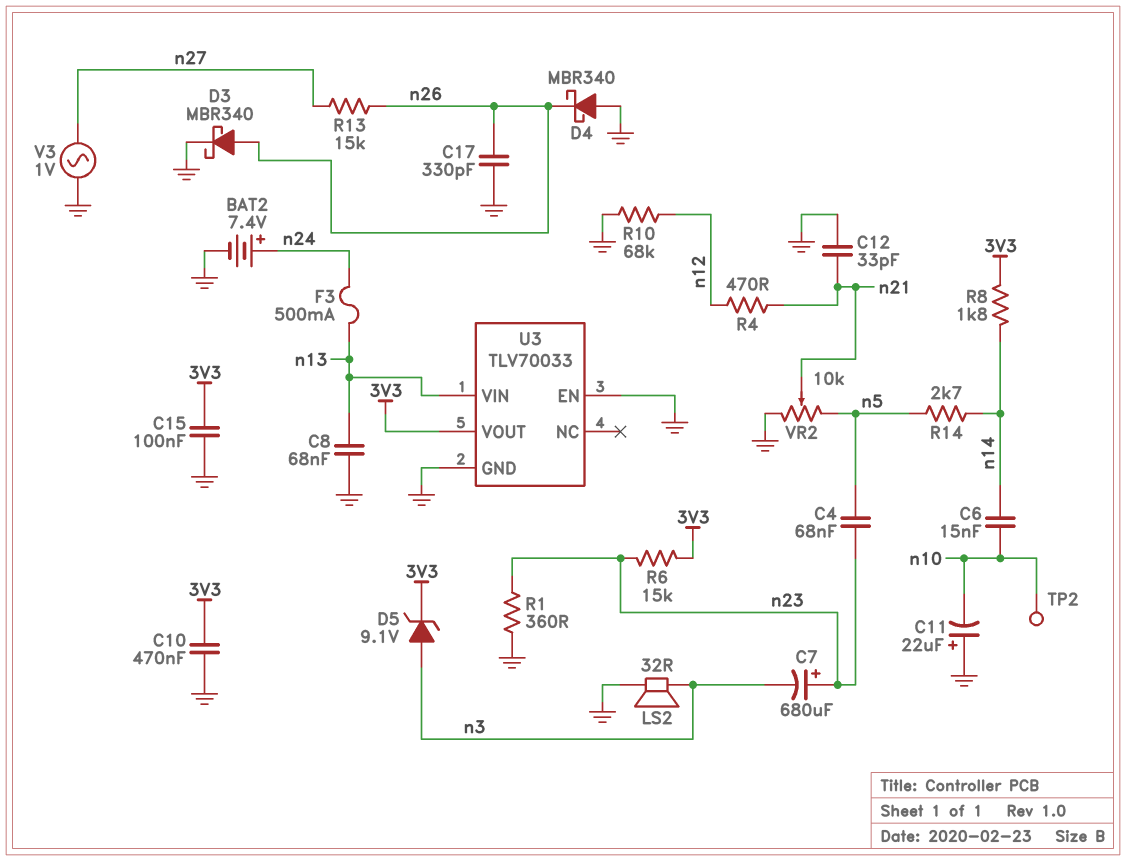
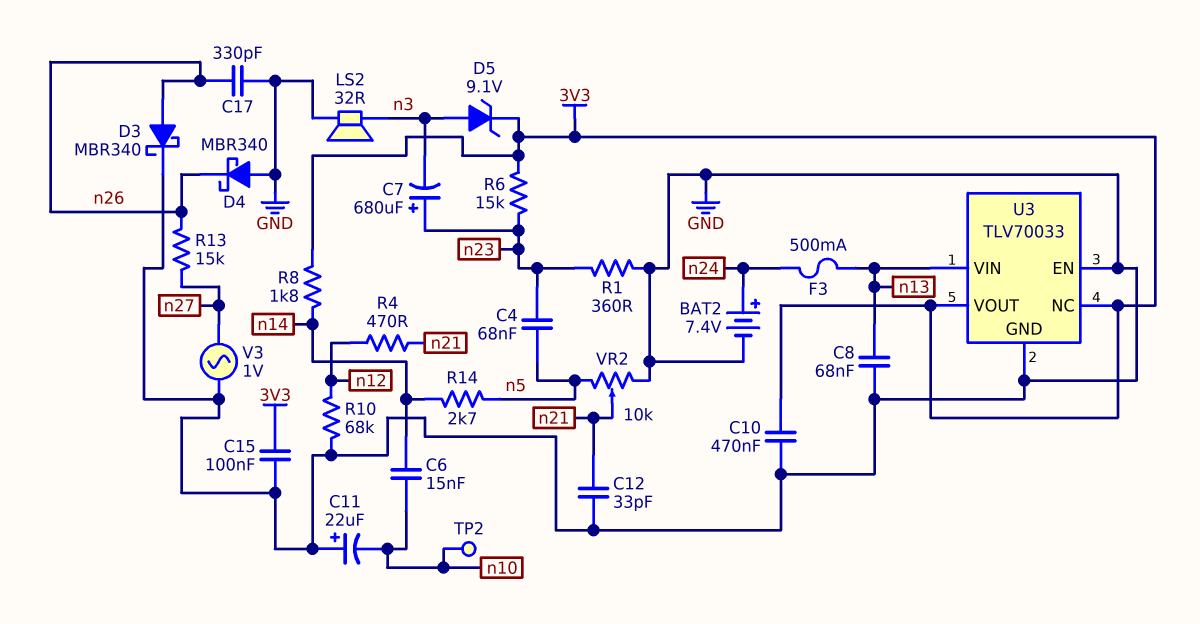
U3 pin NC: none -> 3V3

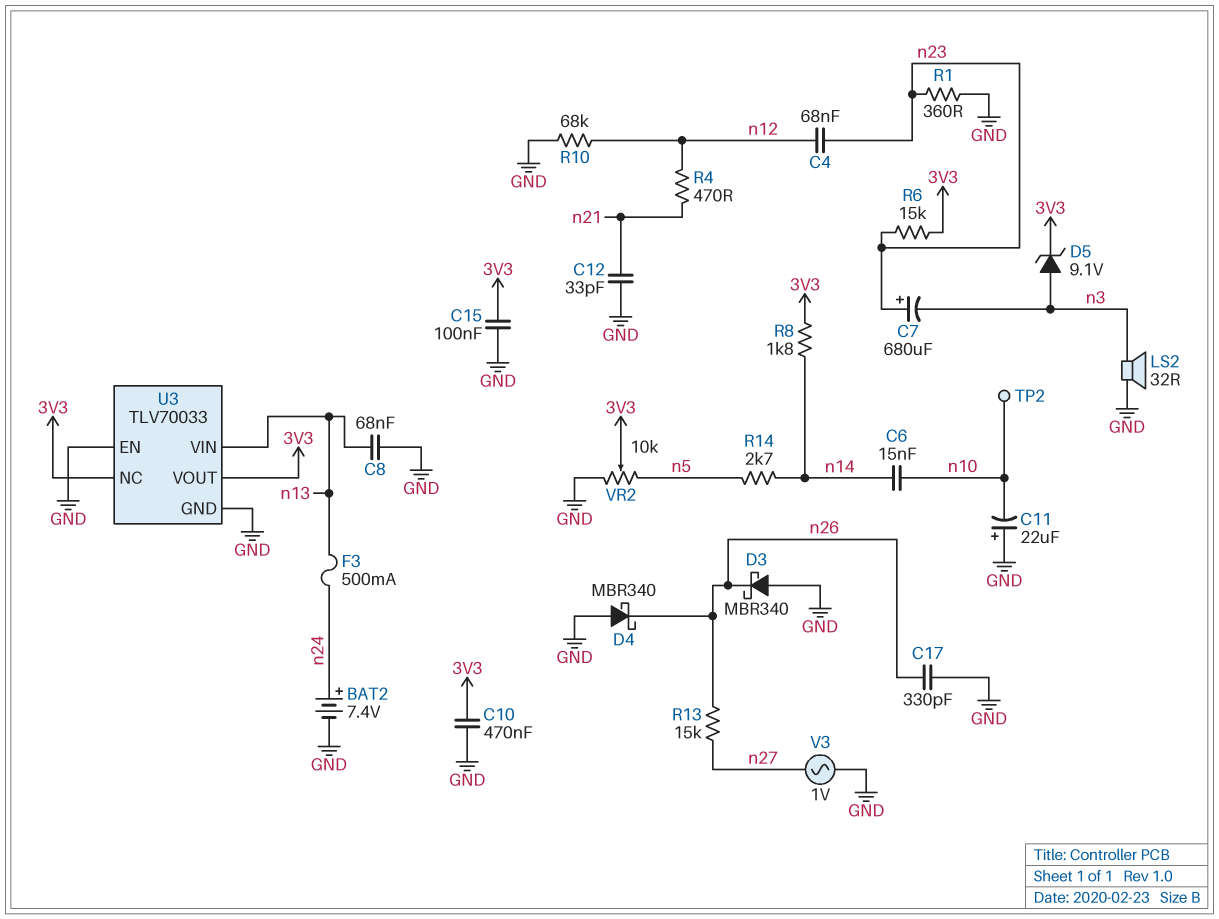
C4: 68nF (n5, n23) -> 68nF (n12, n23)
D3: schottky MBR340 (A n26, K GND) -> schottky MBR340 (A GND, K n26)
VR2: 10k (GND, n5, wiper n21) -> 10k (GND, n5, wiper 3V3)

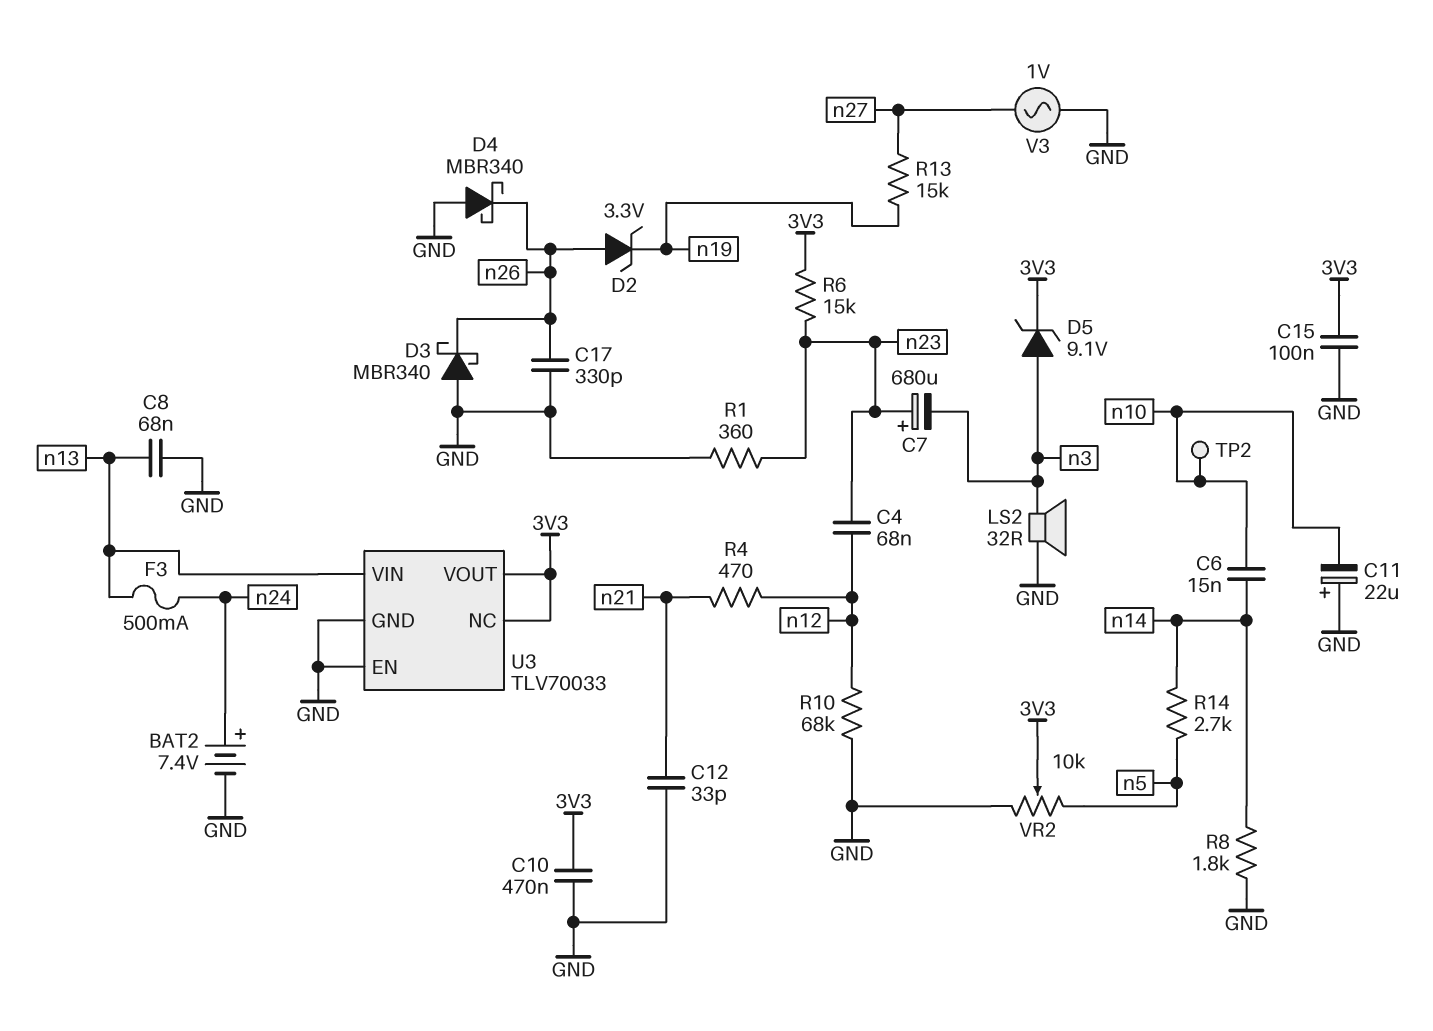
D2: none -> zener 3.3V (A n26, K n19)
R8: 1.8k (3V3, n14) -> 1.8k (GND, n14)
R13: 15k (n26, n27) -> 15k (n19, n27)

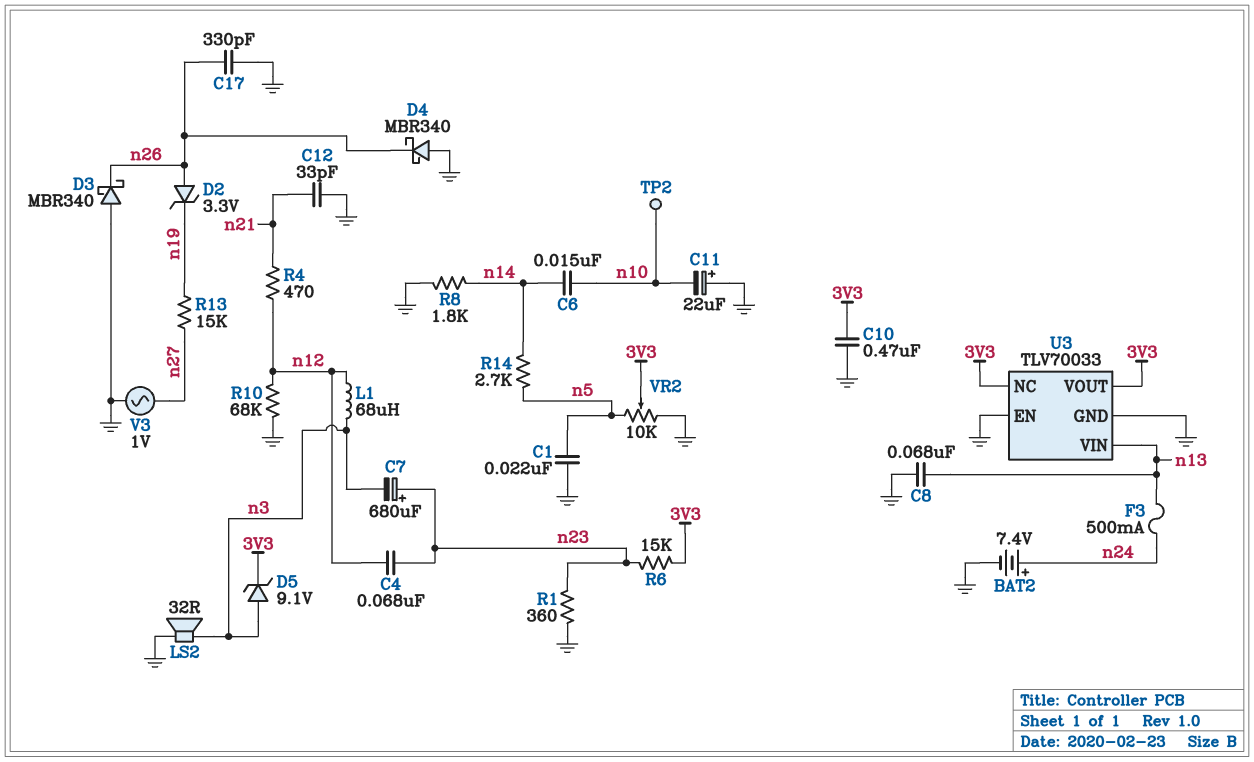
C1: none -> 22nF (GND, n5)
C15: 100nF (3V3, GND) -> none
L1: none -> 68uH (n3, n12)

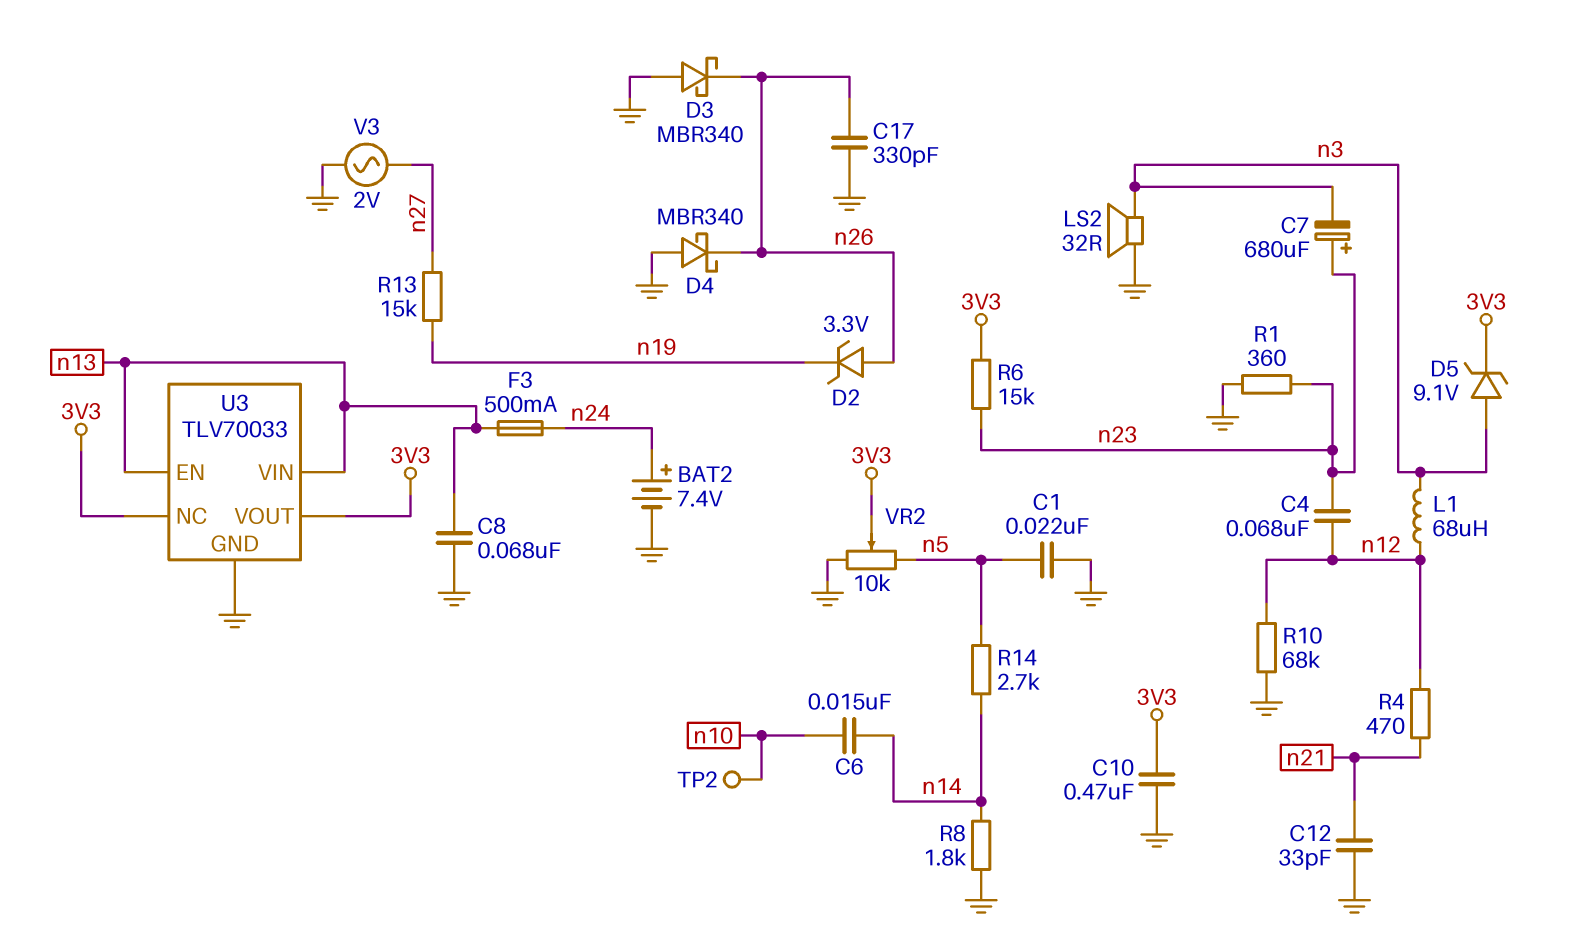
C11: 22uF (plus GND, minus n10) -> none
U3 pin EN: GND -> n13
V3: AC 1V (GND, n27) -> AC 2V (GND, n27)

